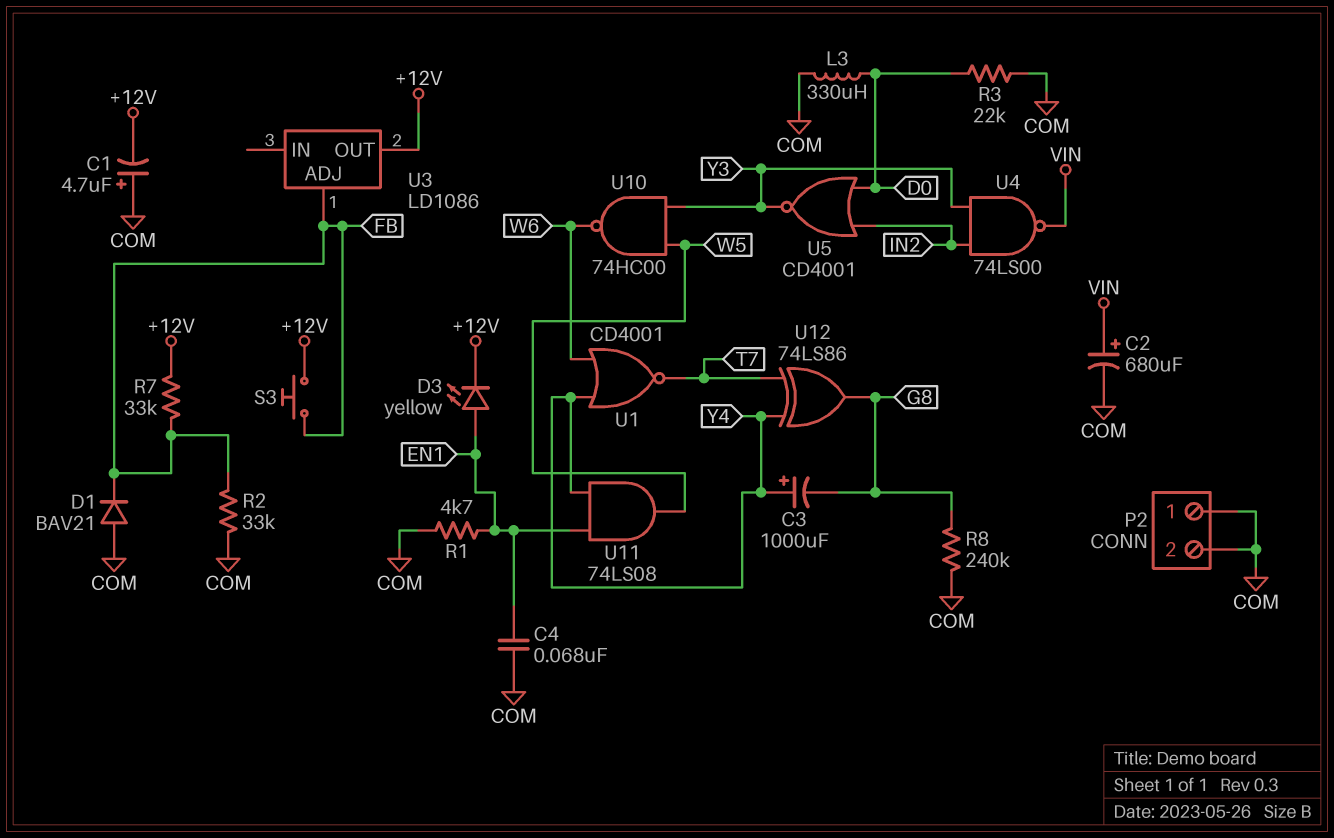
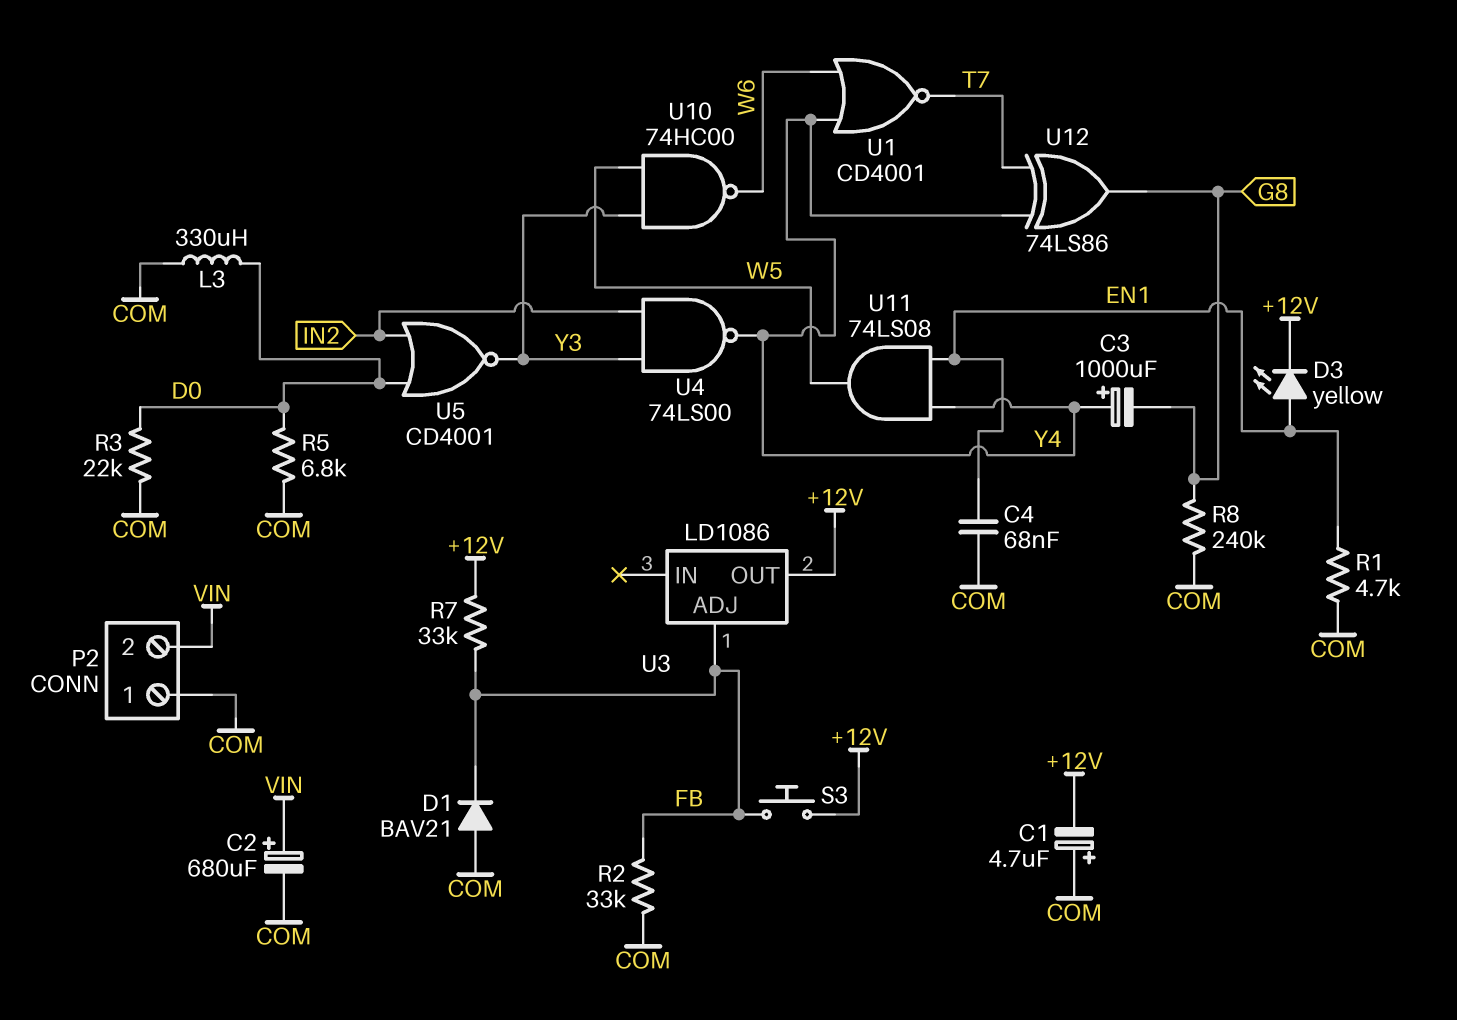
P2 pin 2: COM -> VIN
R5: none -> 6.8k (COM, D0)
U4: NAND 74LS00 (in IN2, in Y3, out VIN) -> NAND 74LS00 (in IN2, in Y3, out Y4)

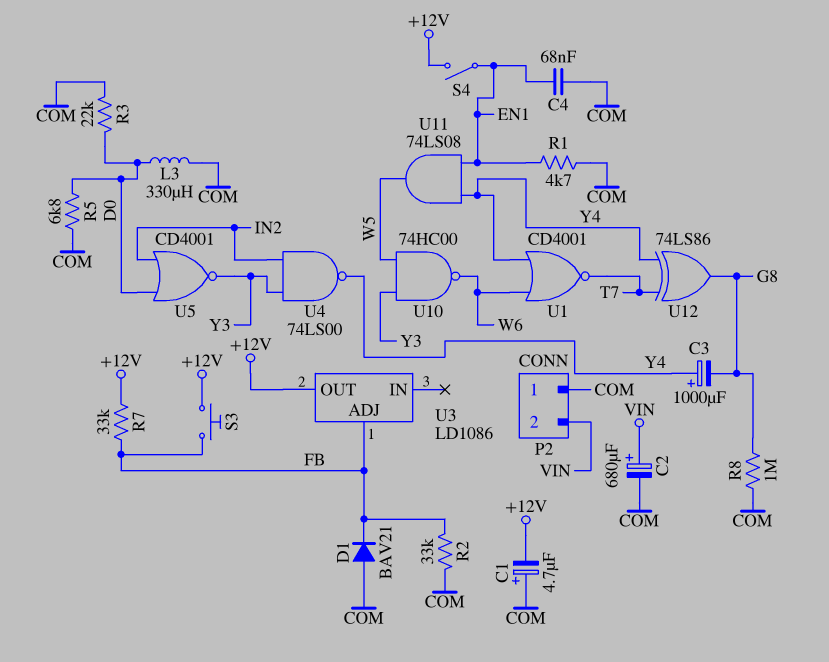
D3: LED yellow (A EN1, K +12V) -> none
R8: 240k (COM, G8) -> 1M (COM, G8)
S4: none -> switch (+12V, EN1)

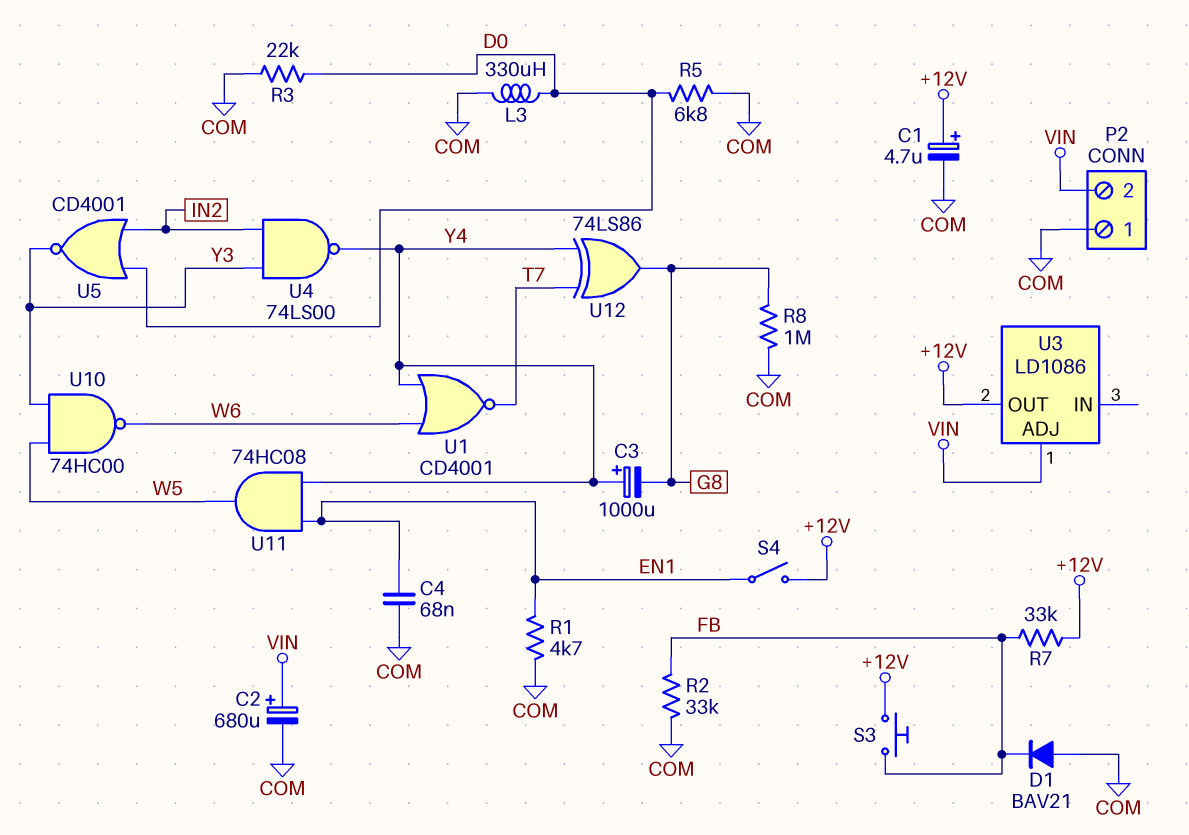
C1: 4.7uF (plus COM, minus +12V) -> 4.7uF (plus +12V, minus COM)
U3 pin ADJ: FB -> VIN
U11: AND 74LS08 (in EN1, in Y4, out W5) -> AND 74HC08 (in EN1, in Y4, out W5)

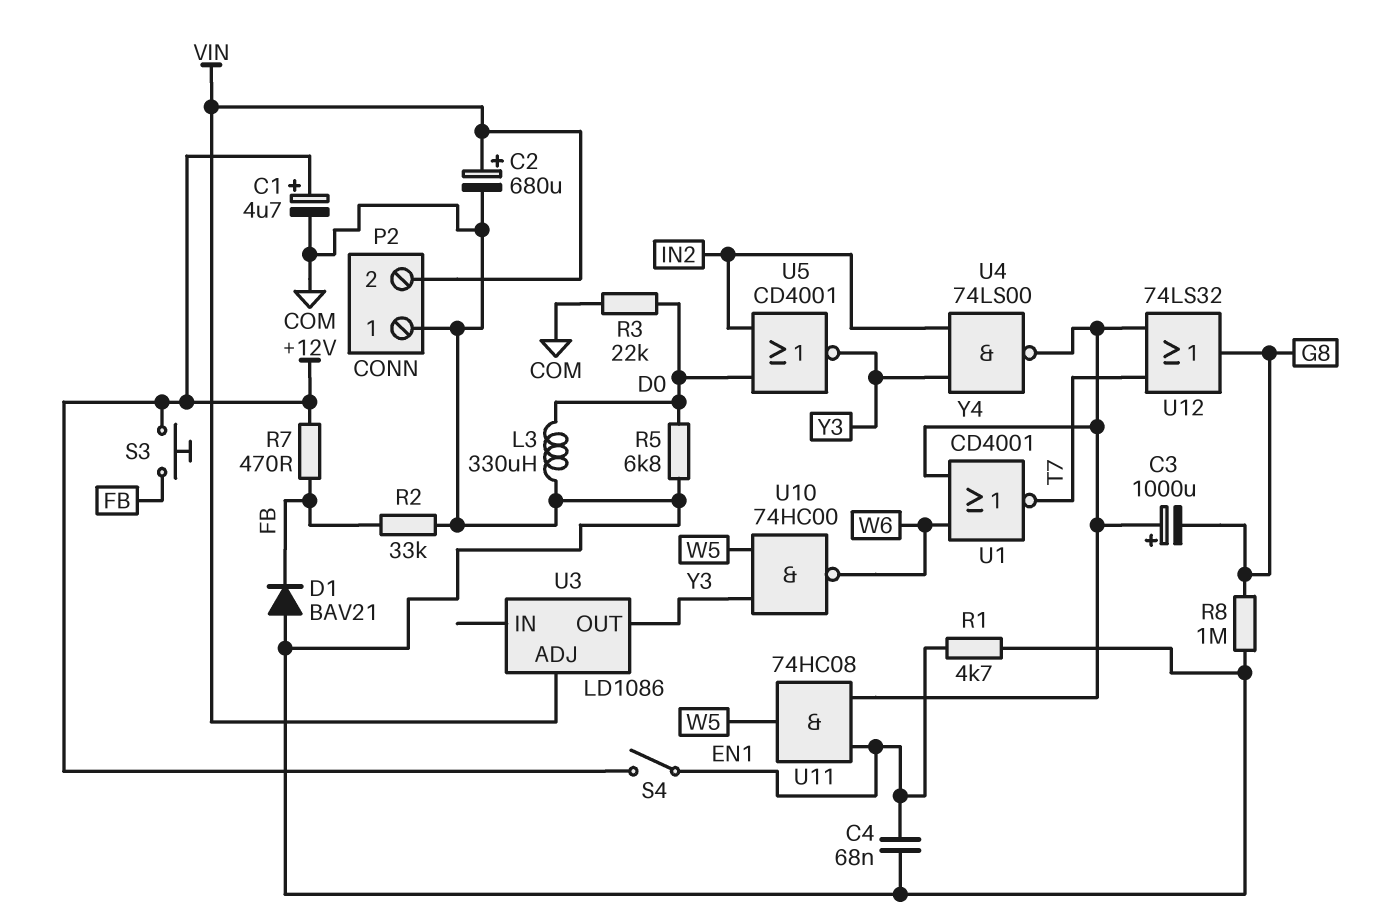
R7: 33k (+12V, FB) -> 470 (+12V, FB)
U3 pin OUT: +12V -> Y3
U12: XOR 74LS86 (in T7, in Y4, out G8) -> OR 74LS32 (in T7, in Y4, out G8)

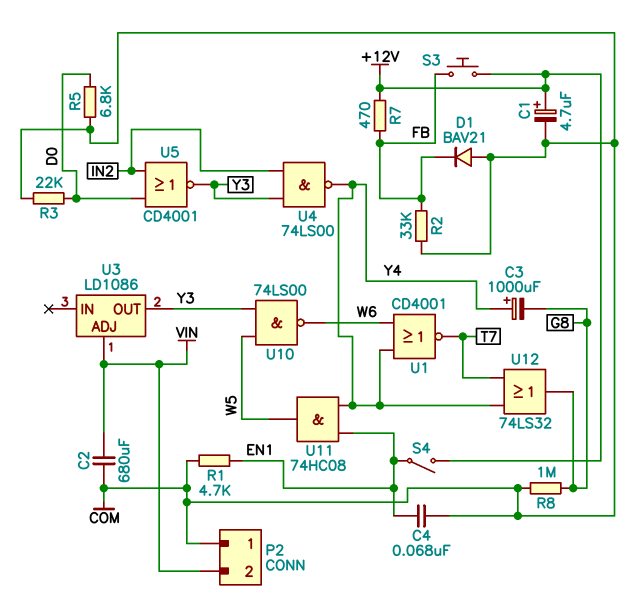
C2: 680uF (plus VIN, minus COM) -> 680uF (COM, VIN)
L3: 330uH (COM, D0) -> none
U10: NAND 74HC00 (in W5, in Y3, out W6) -> NAND 74LS00 (in W5, in Y3, out W6)

